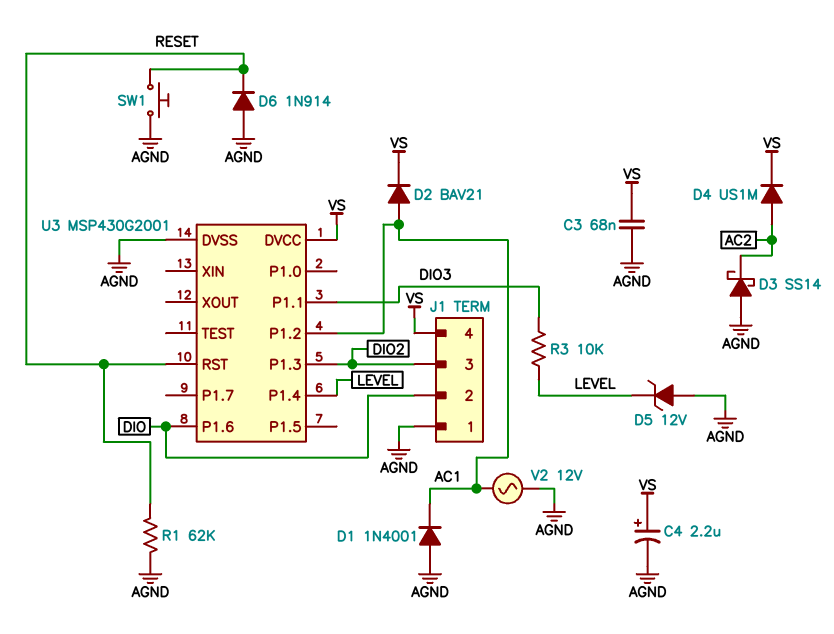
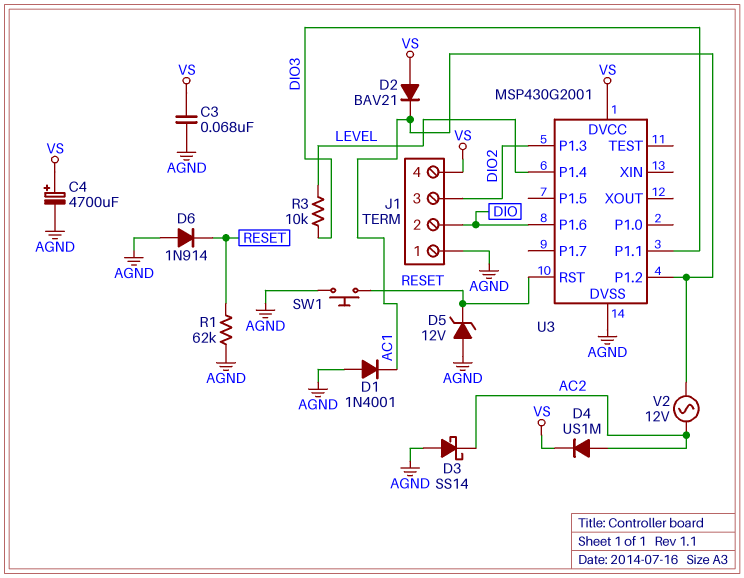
C4: 2.2uF (plus VS, minus AGND) -> 4700uF (plus VS, minus AGND)
D2: diode BAV21 (A AC1, K VS) -> diode BAV21 (A VS, K AC1)
D5: zener 12V (A AGND, K LEVEL) -> zener 12V (A AGND, K RESET)
V2: AC 12V (AC1, AGND) -> AC 12V (AC1, AC2)

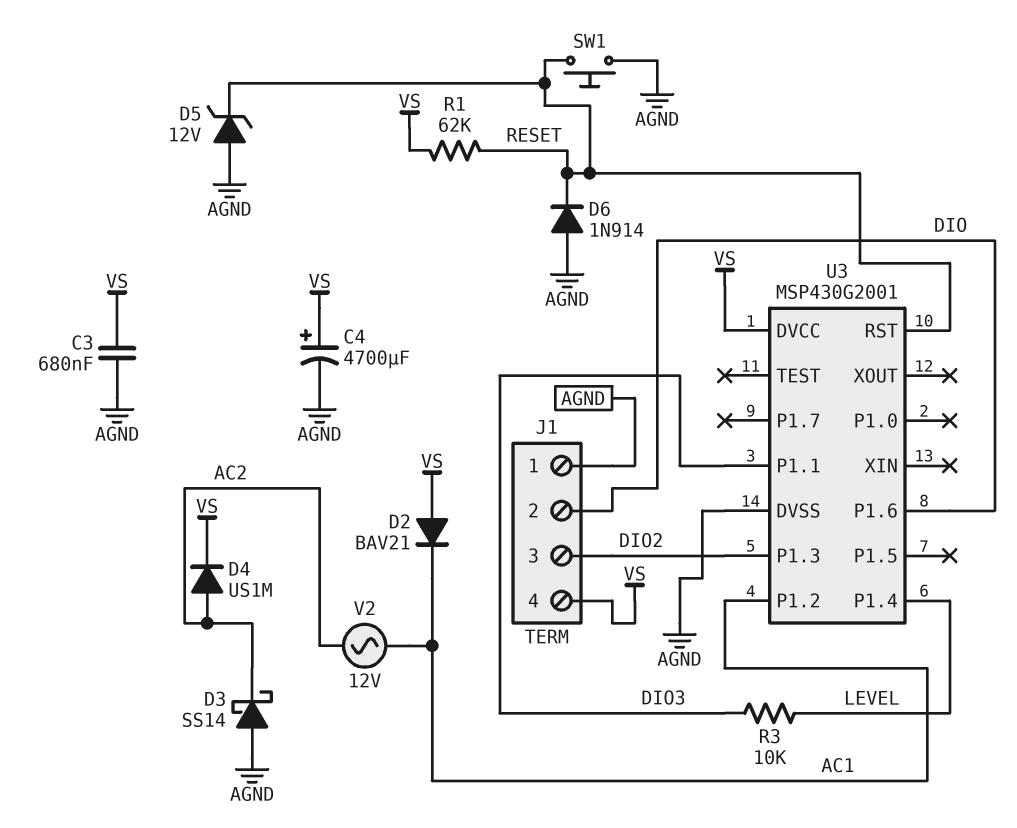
C3: 68nF (AGND, VS) -> 680nF (AGND, VS)
D1: diode 1N4001 (A AGND, K AC1) -> none
R1: 62k (AGND, RESET) -> 62k (RESET, VS)

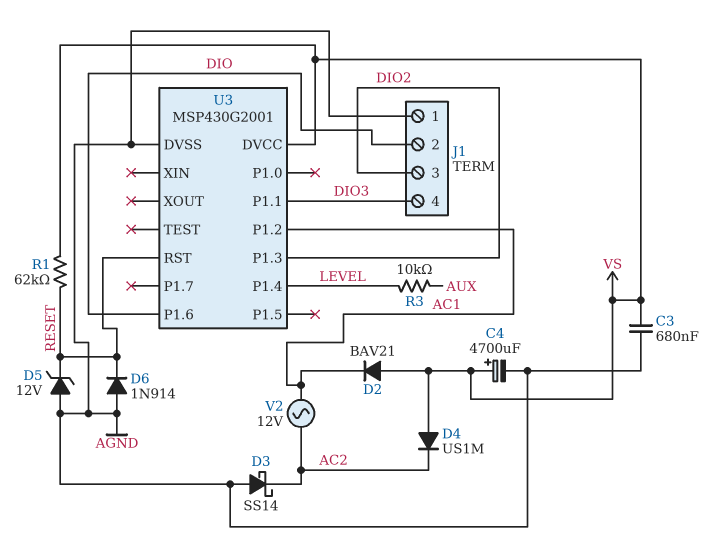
D4: diode US1M (A AC2, K VS) -> diode US1M (A VS, K AC2)
J1 pin 4: VS -> DIO3
R3: 10k (DIO3, LEVEL) -> 10k (AUX, LEVEL)
SW1: button (AGND, RESET) -> none

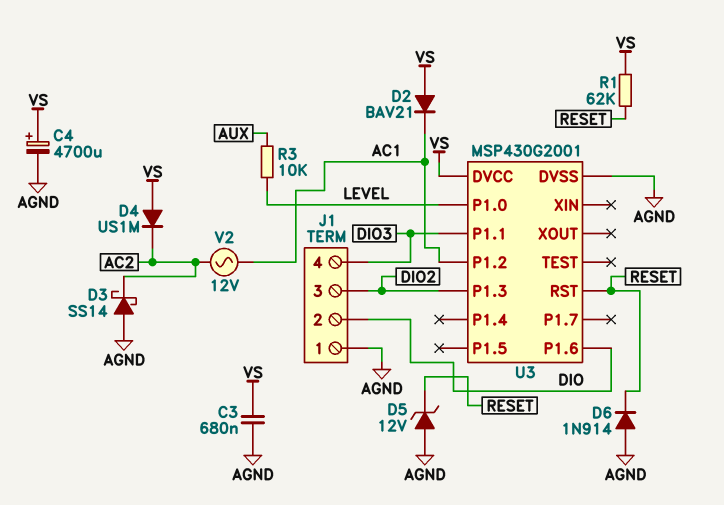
U3 pin P1.0: none -> LEVEL
U3 pin P1.4: LEVEL -> none

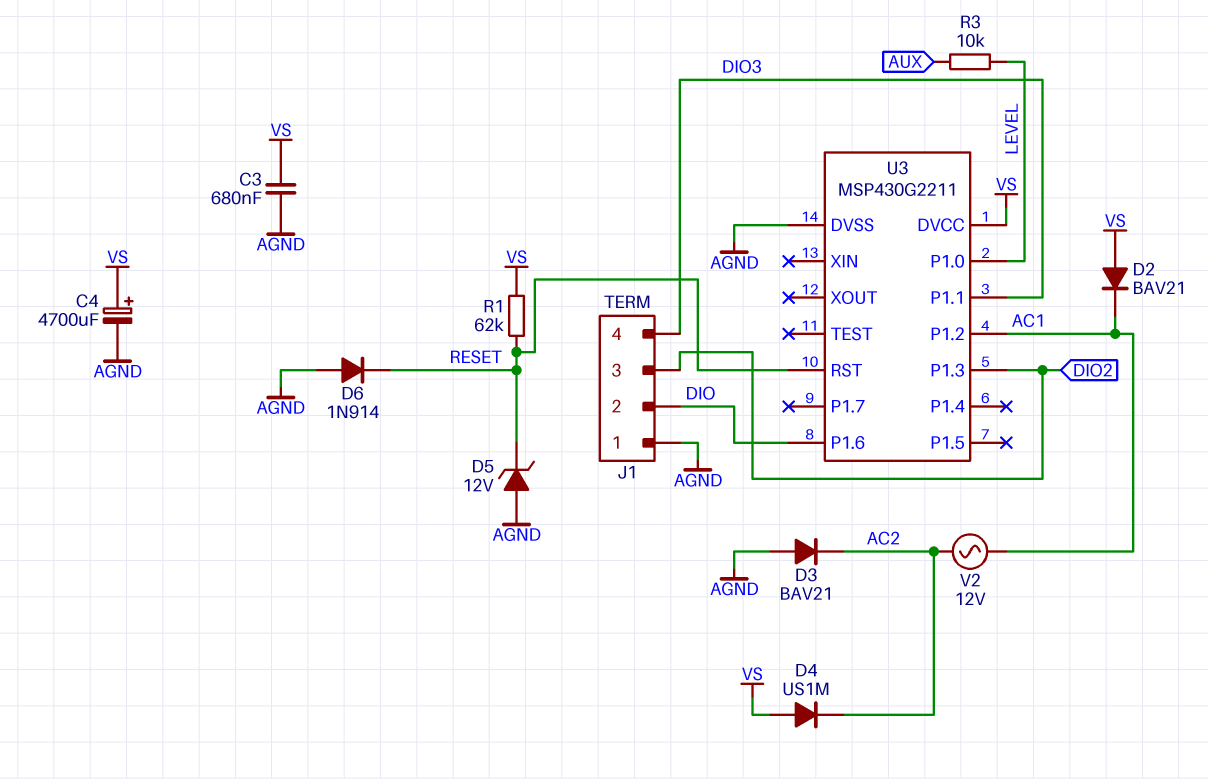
D3: schottky SS14 (A AGND, K AC2) -> diode BAV21 (A AGND, K AC2)
U3: MSP430G2001 -> MSP430G2211

